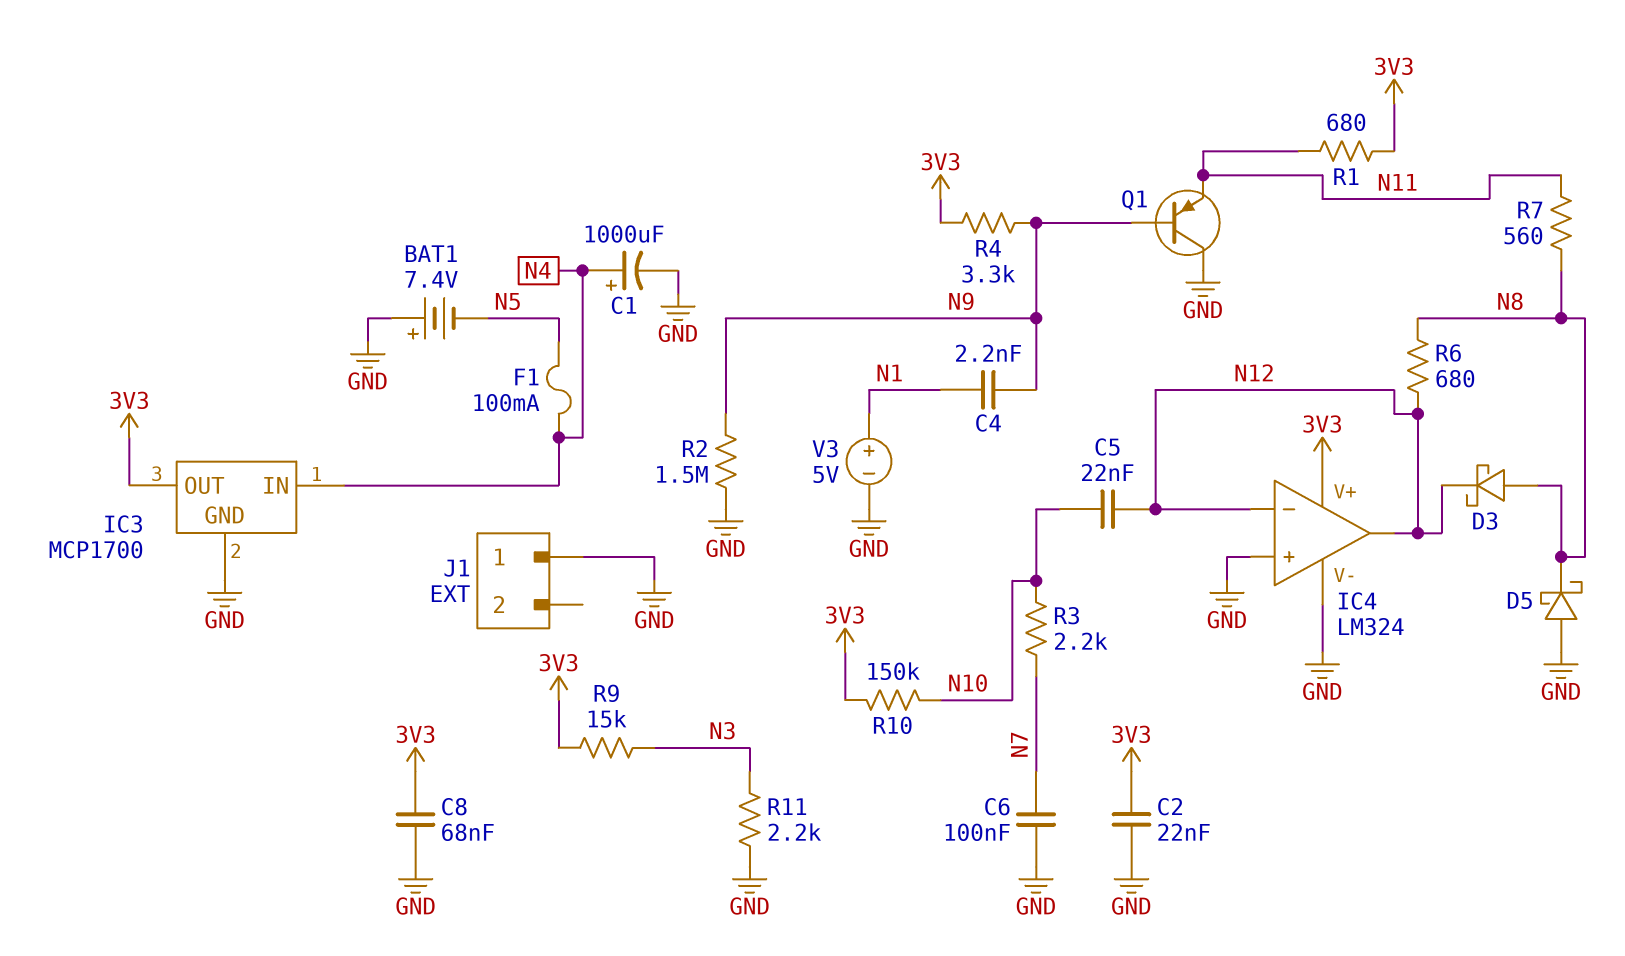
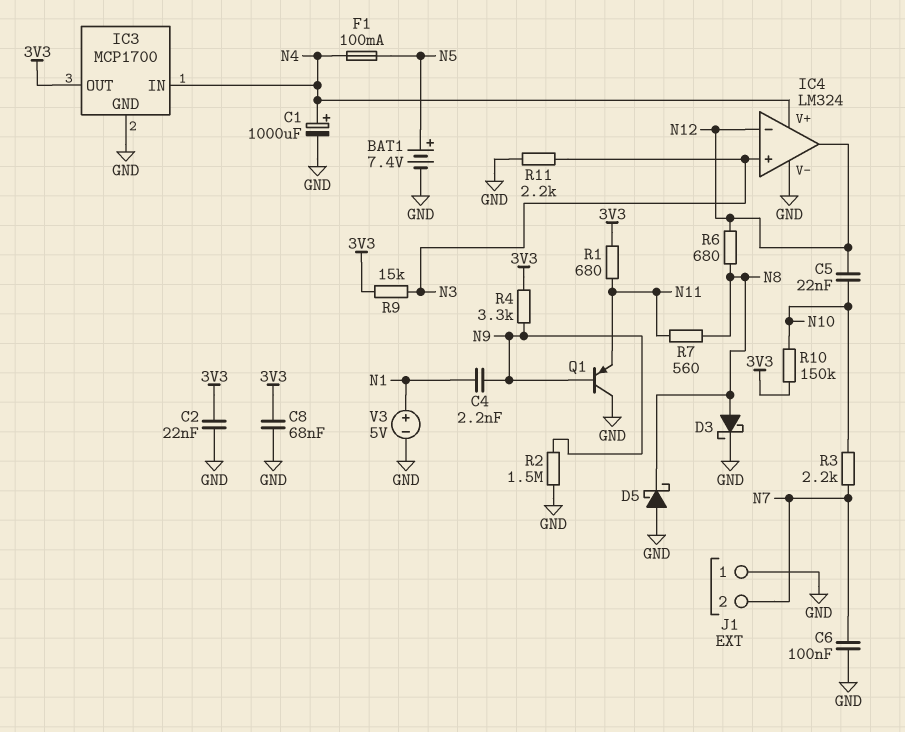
BAT1: 7.4V (plus GND, minus N5) -> 7.4V (plus N5, minus GND)
D3: schottky (A N8, K N12) -> schottky (A N8, K GND)
IC4 pin V+: 3V3 -> N4
IC4 pin in+: GND -> N3
J1 pin 2: none -> N7

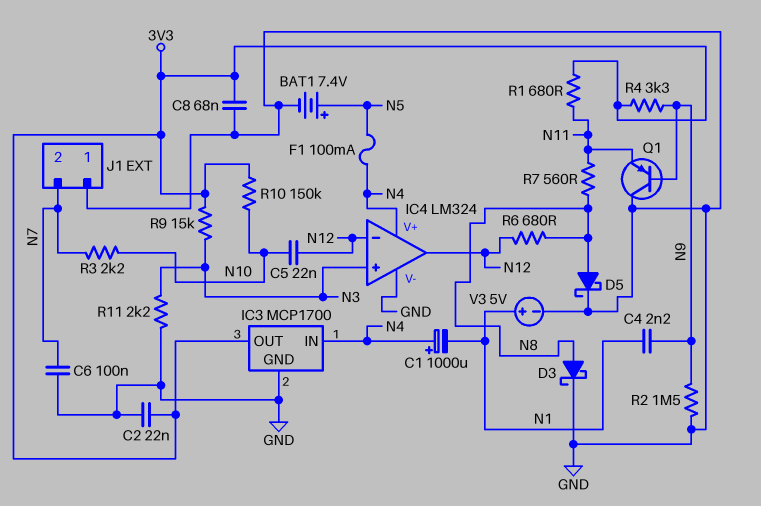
C1: 1000uF (plus N4, minus GND) -> 1000uF (plus N4, minus N1)
D5: schottky (A GND, K N8) -> schottky (A N8, K GND)

